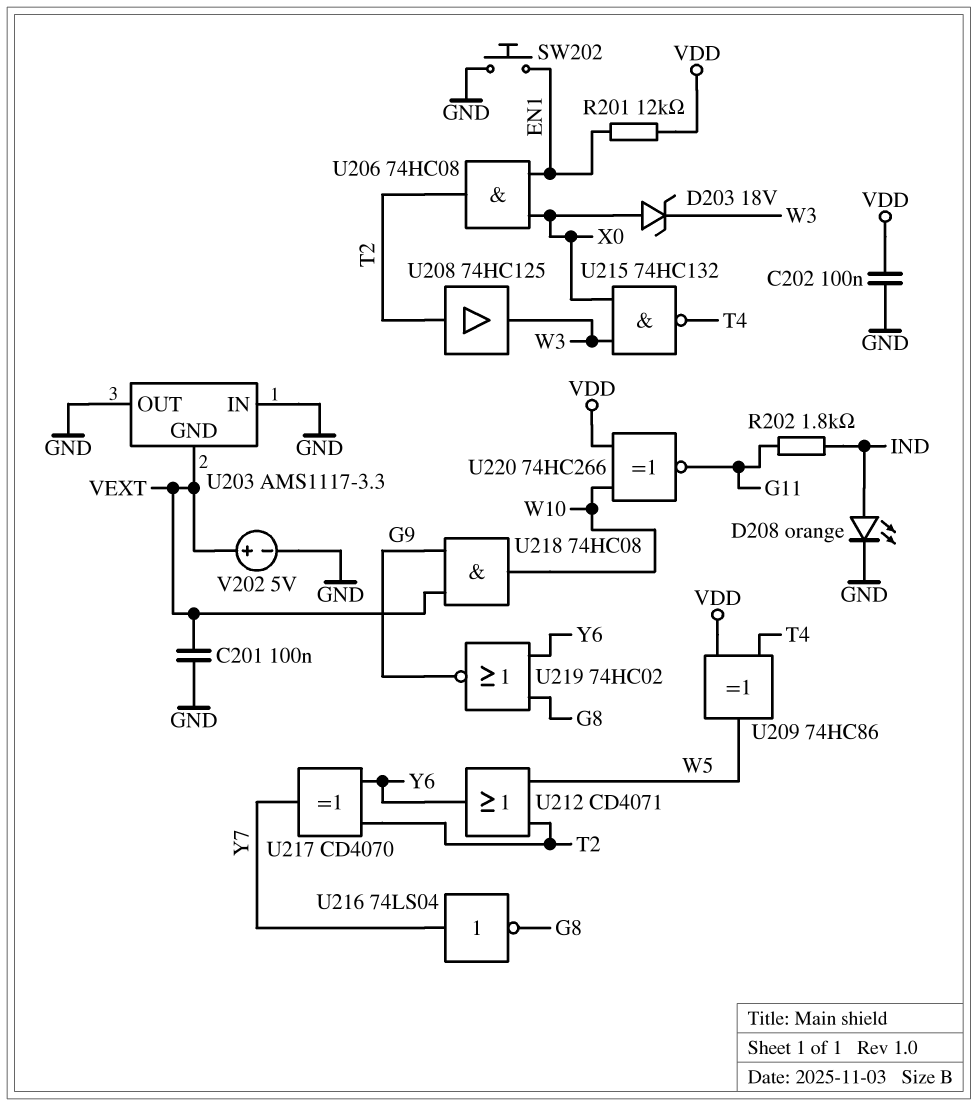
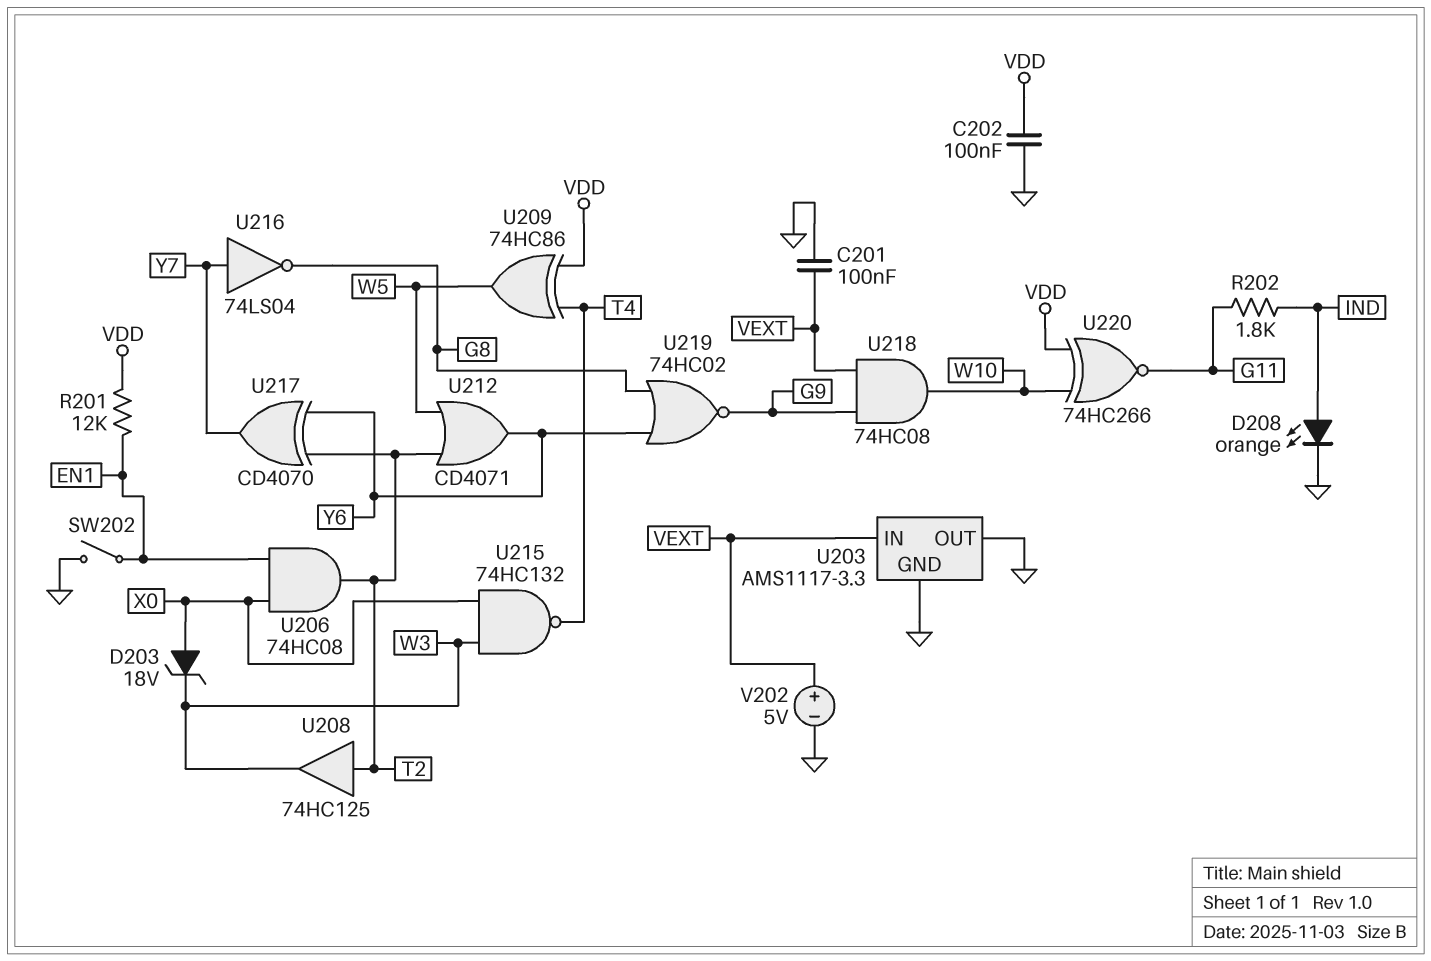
SW202: button (EN1, GND) -> switch (EN1, GND)
U203 pin GND: VEXT -> GND
U203 pin IN: GND -> VEXT

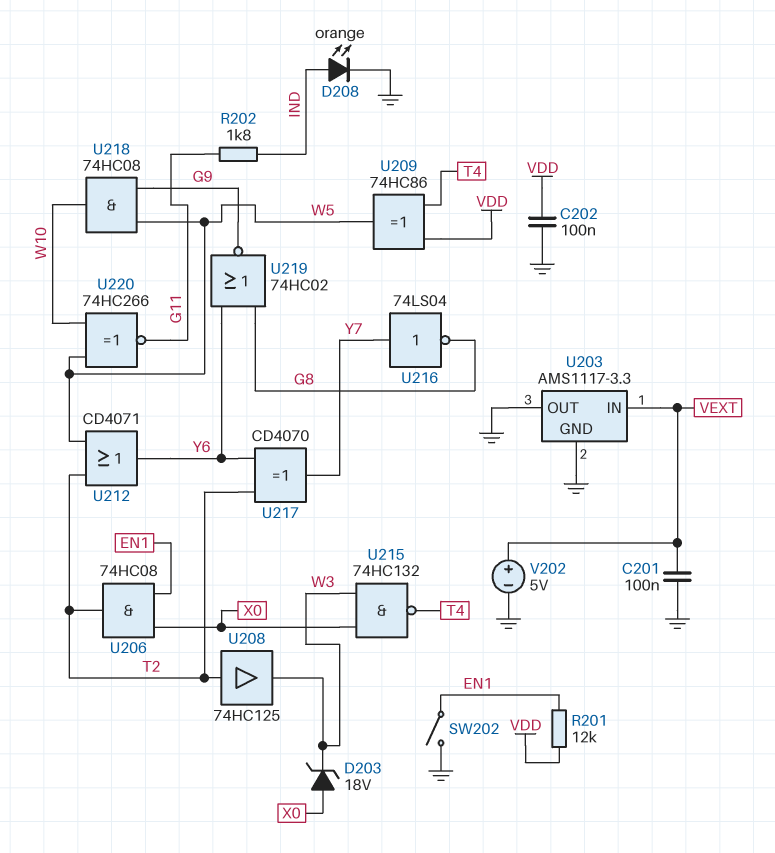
U218: AND 74HC08 (in G9, in VEXT, out W10) -> AND 74HC08 (in G9, in W5, out W10)
U220: XNOR 74HC266 (in VDD, in W10, out G11) -> XNOR 74HC266 (in W5, in W10, out G11)

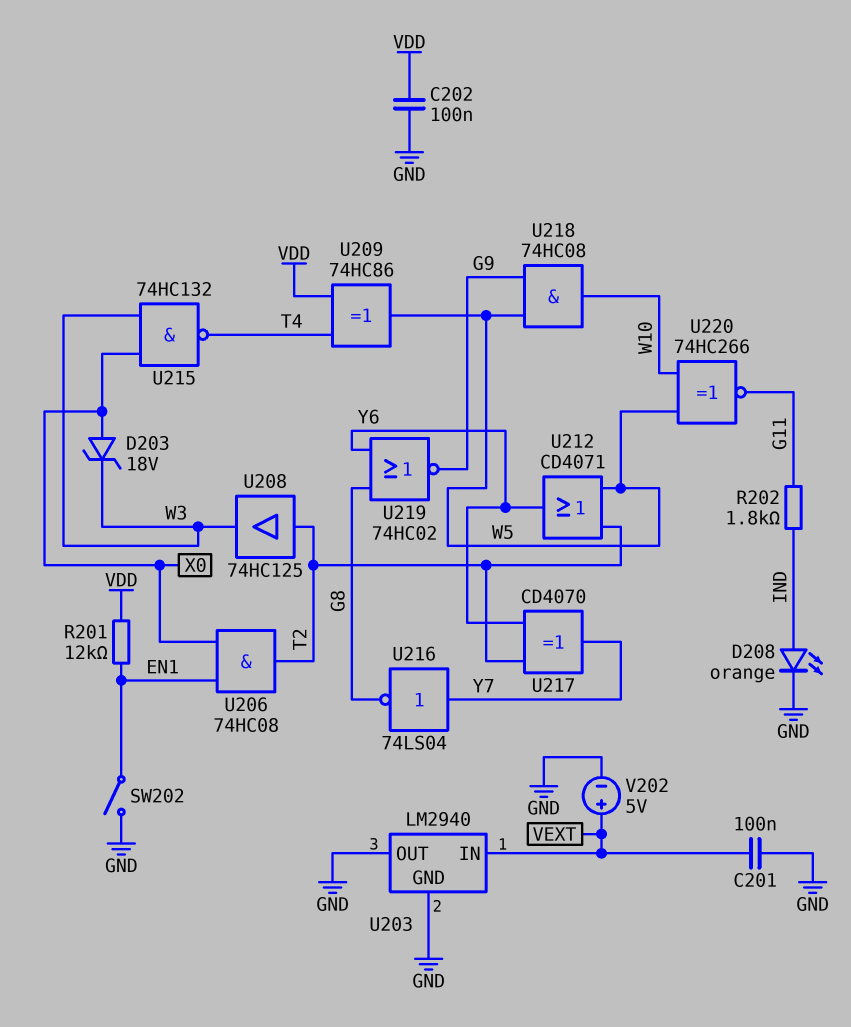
U203: AMS1117-3.3 -> LM2940

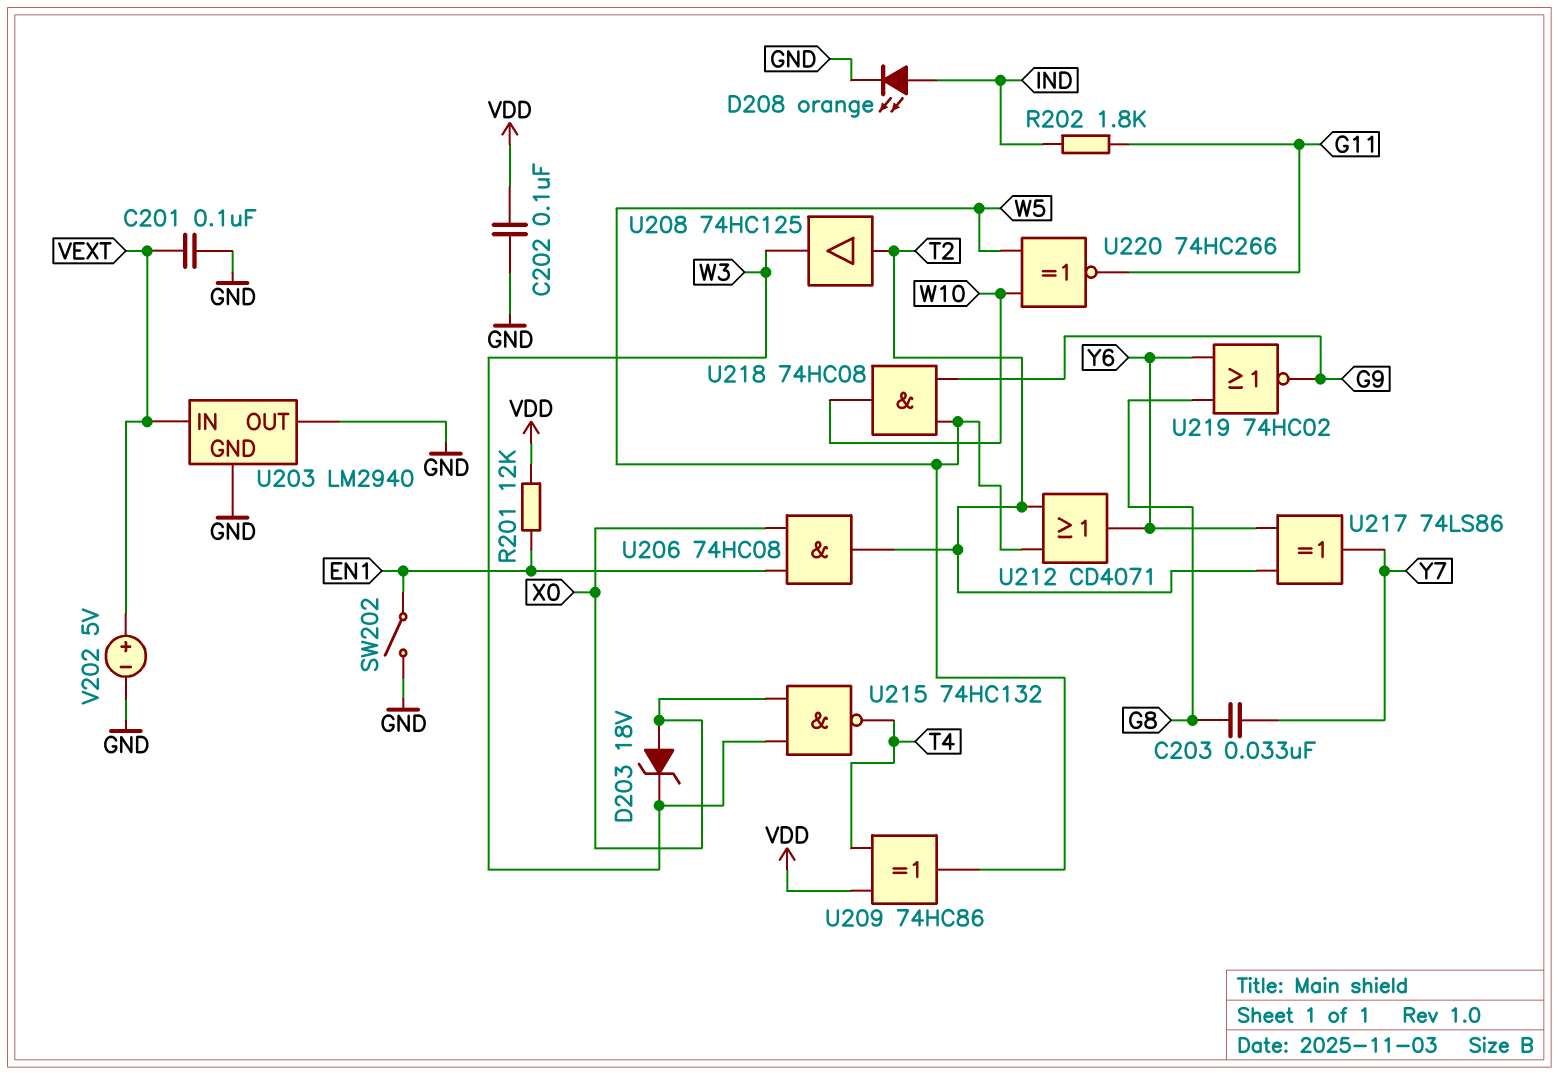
C203: none -> 33nF (G8, Y7)
U216: NOT 74LS04 (in Y7, out G8) -> none
U217: XOR CD4070 (in T2, in Y6, out Y7) -> XOR 74LS86 (in T2, in Y6, out Y7)

